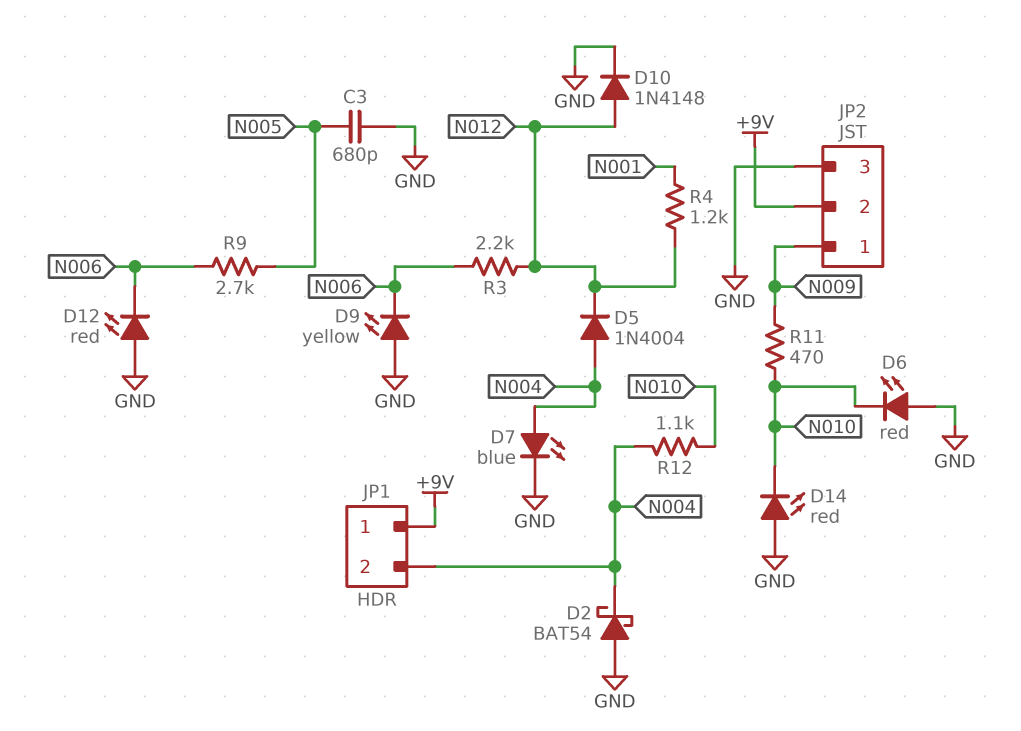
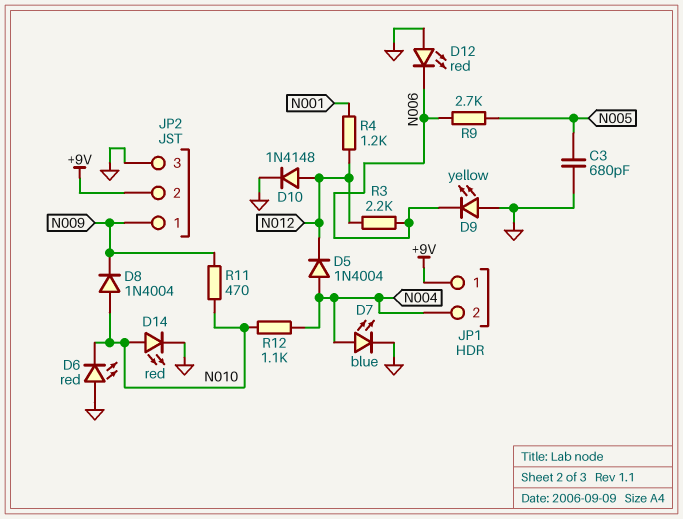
D2: schottky BAT54 (A GND, K N004) -> none
D8: none -> diode 1N4004 (A N010, K N009)
D14: LED red (A GND, K N010) -> LED red (A N010, K GND)

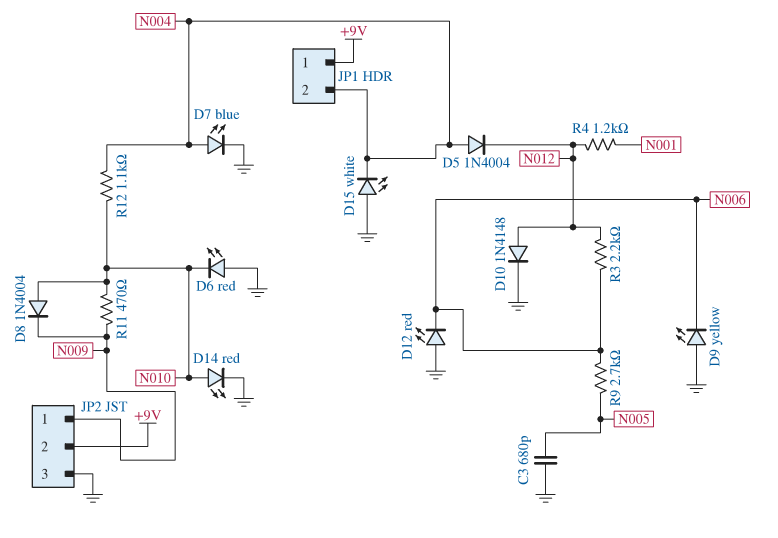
D15: none -> LED white (A GND, K N004)

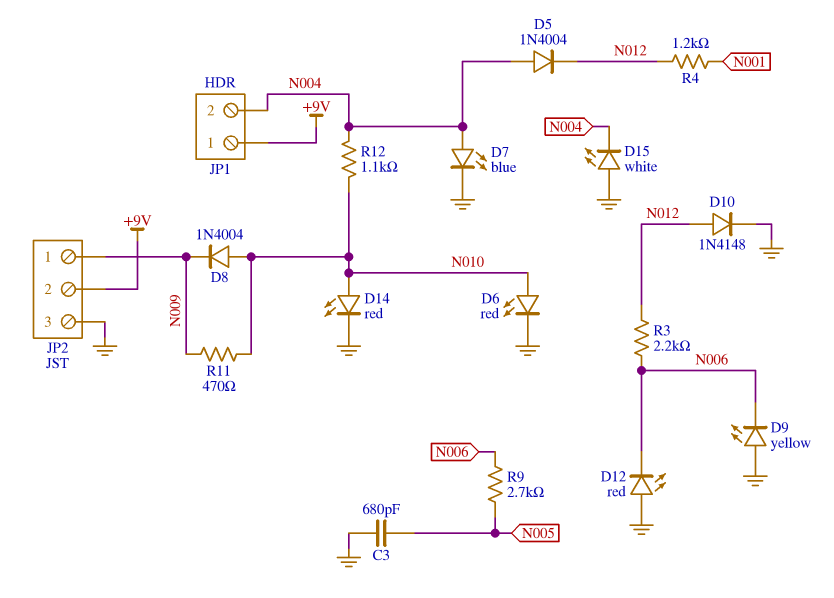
D6: LED red (A GND, K N010) -> LED red (A N010, K GND)

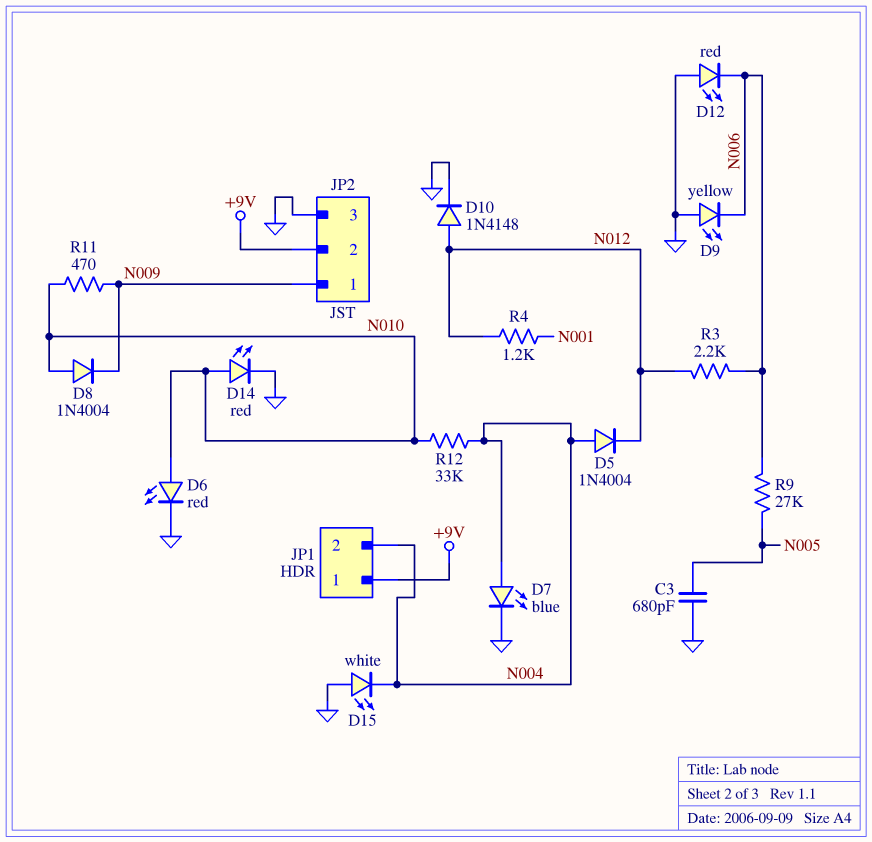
R9: 2.7k (N005, N006) -> 27k (N005, N006)
R12: 1.1k (N004, N010) -> 33k (N004, N010)

